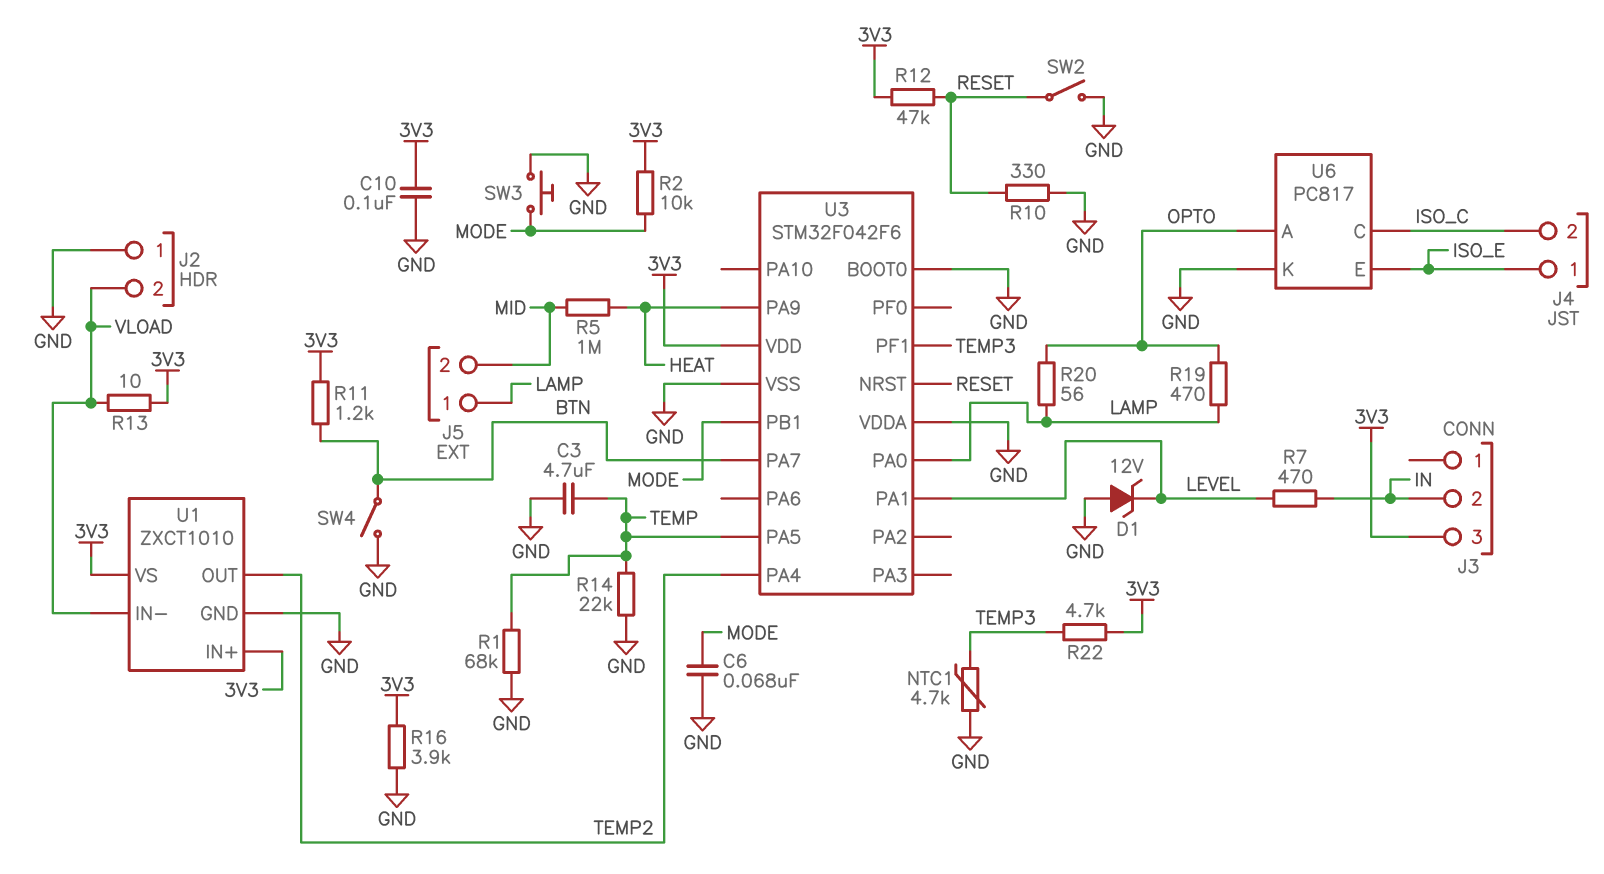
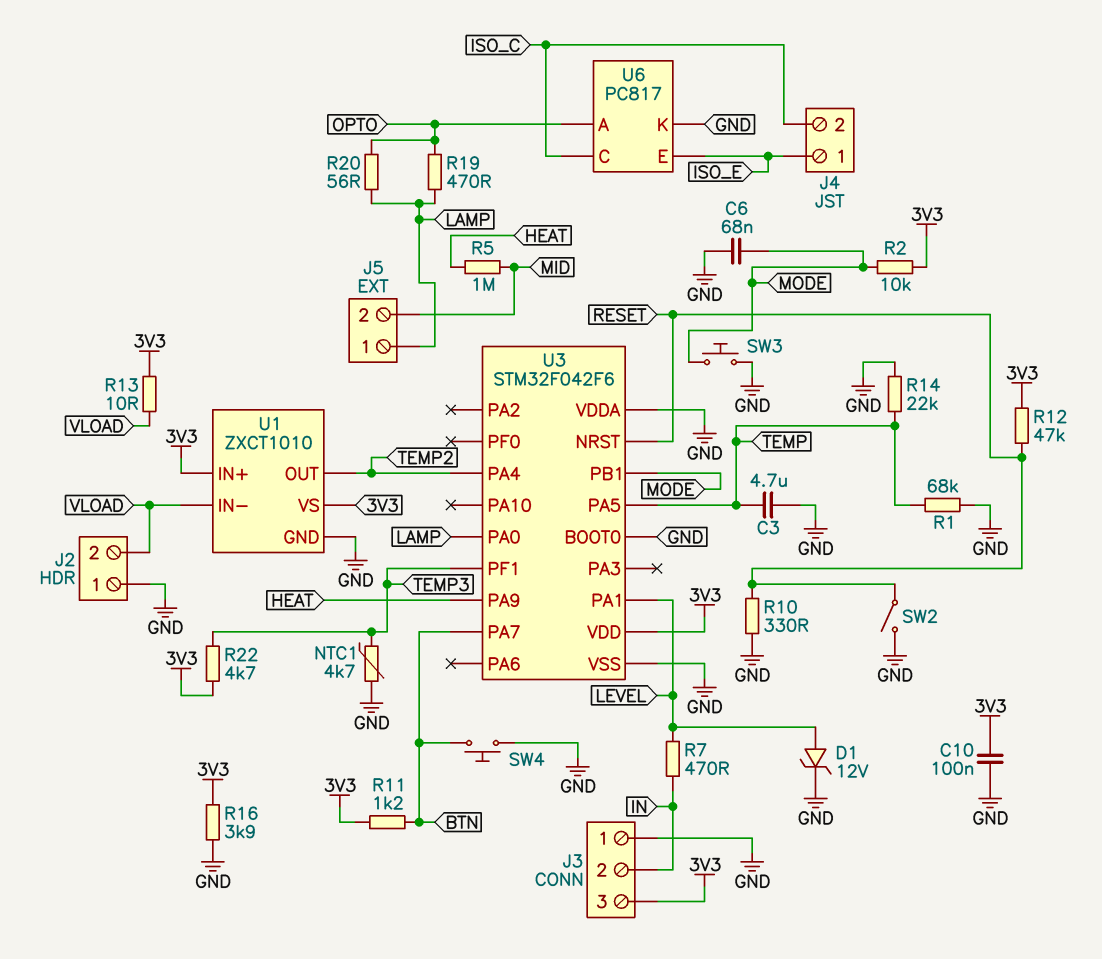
D1: zener 12V (A GND, K LEVEL) -> zener 12V (A LEVEL, K GND)
J3 pin 1: none -> GND
SW4: switch (BTN, GND) -> button (BTN, GND)

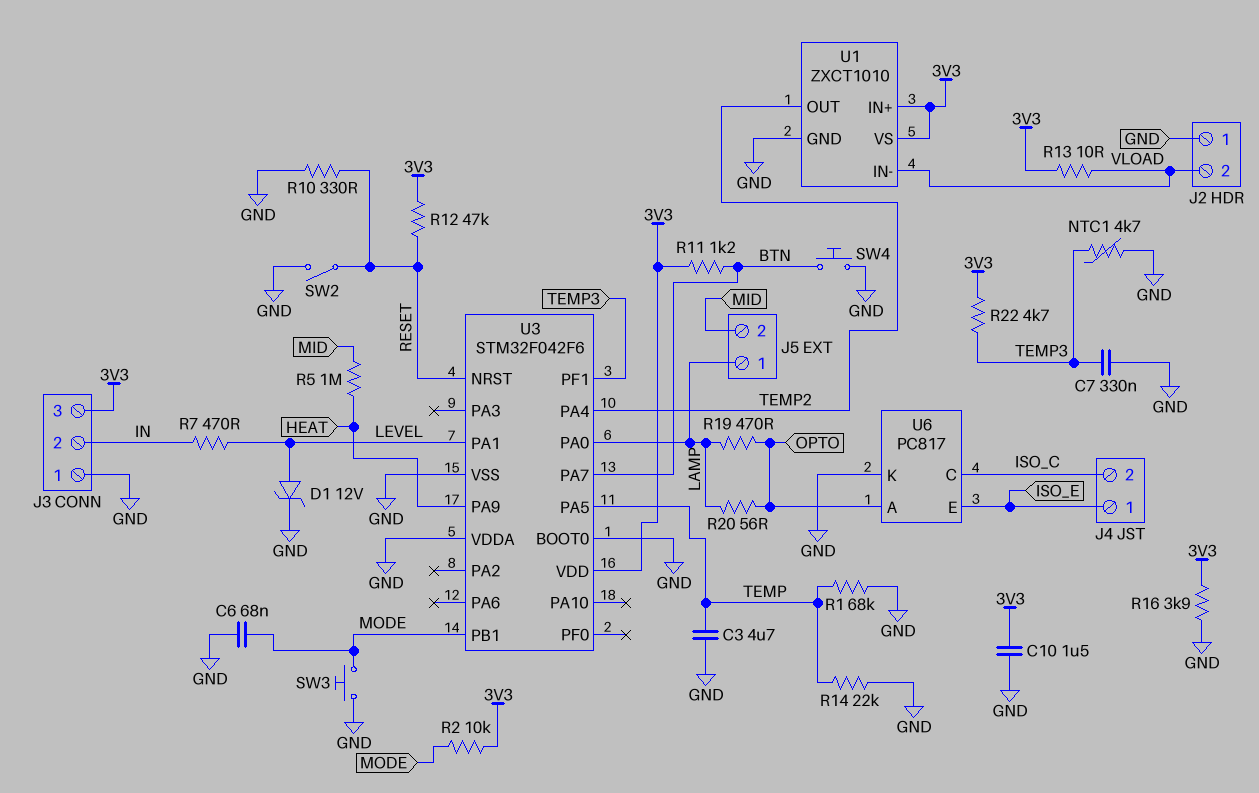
C7: none -> 330nF (GND, TEMP3)
C10: 100nF (3V3, GND) -> 1.5uF (3V3, GND)

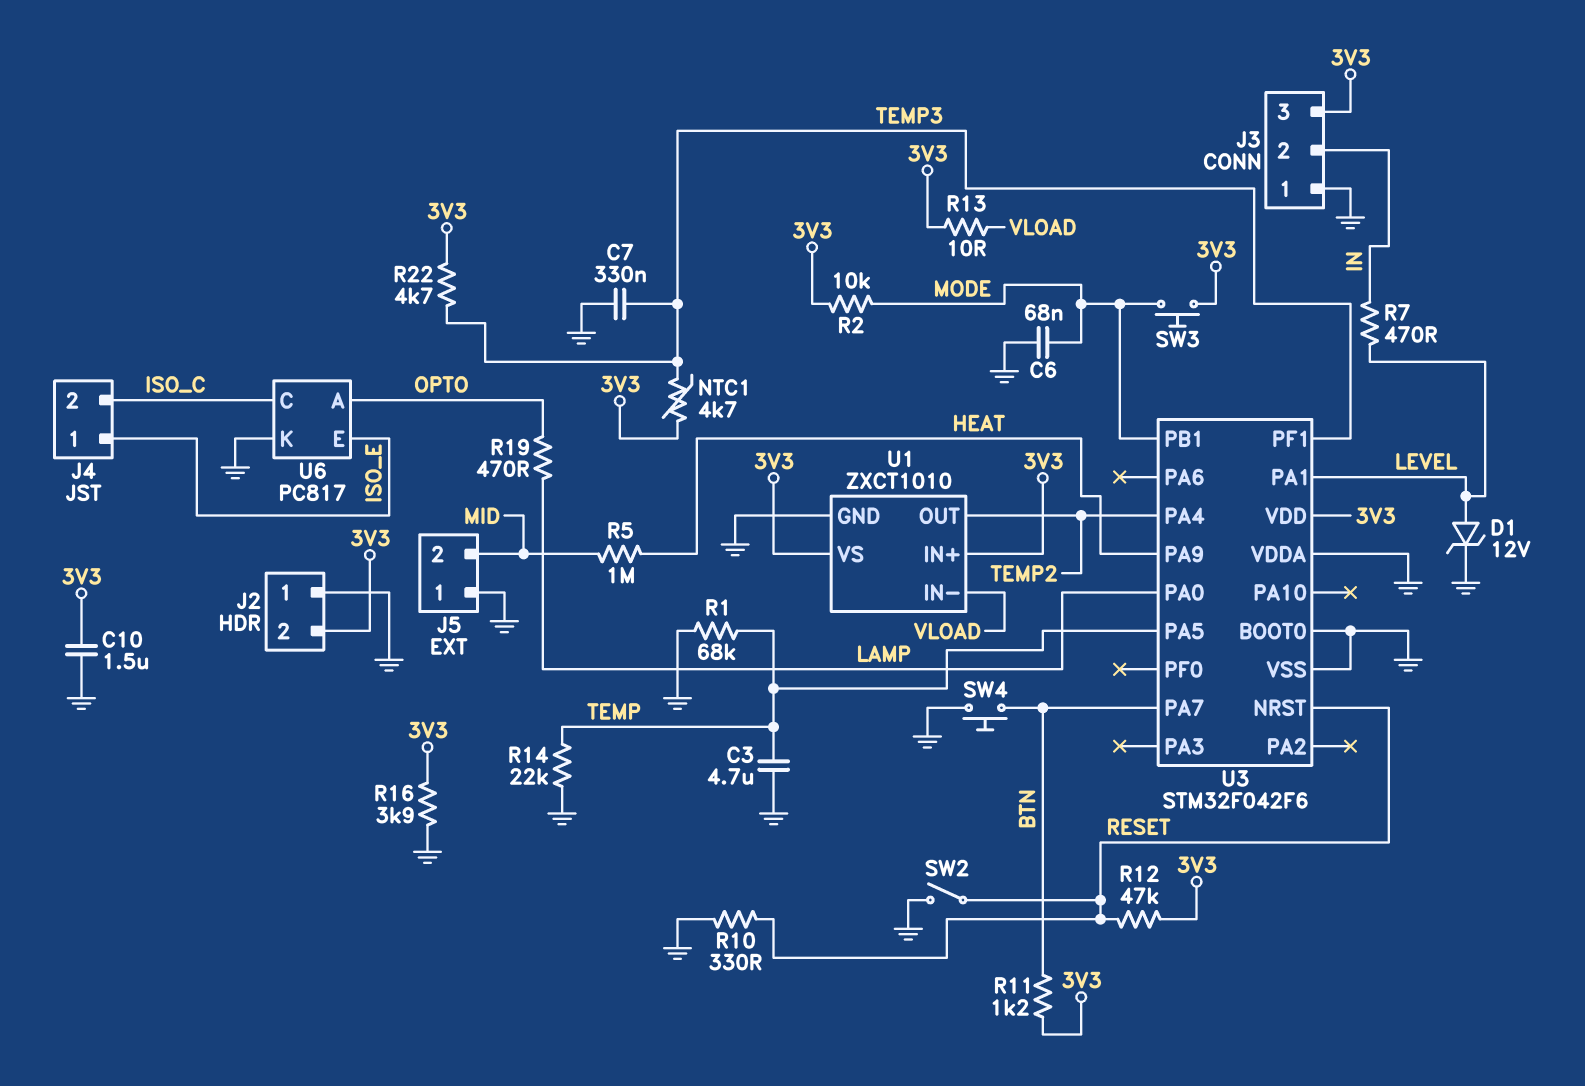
J2 pin 2: VLOAD -> 3V3
J5 pin 1: LAMP -> GND
NTC1: 4.7k (GND, TEMP3) -> 4.7k (3V3, TEMP3)
R20: 56 (LAMP, OPTO) -> none
SW3: button (GND, MODE) -> button (3V3, MODE)

